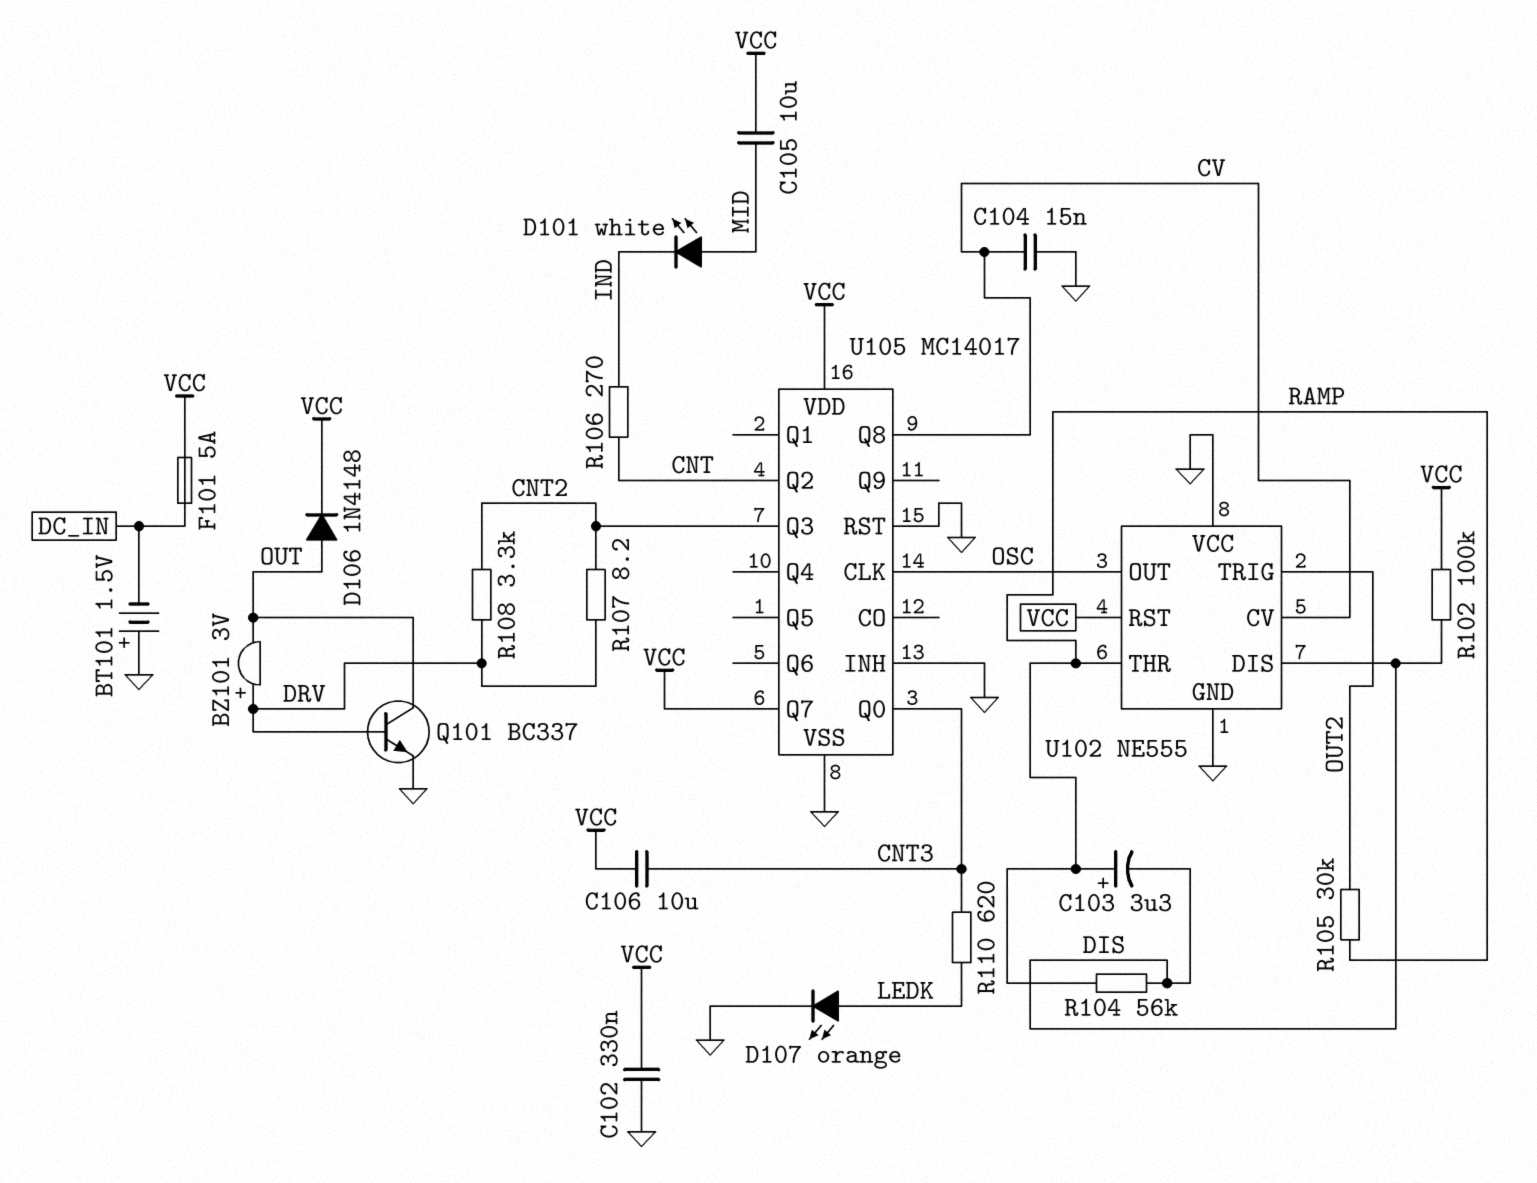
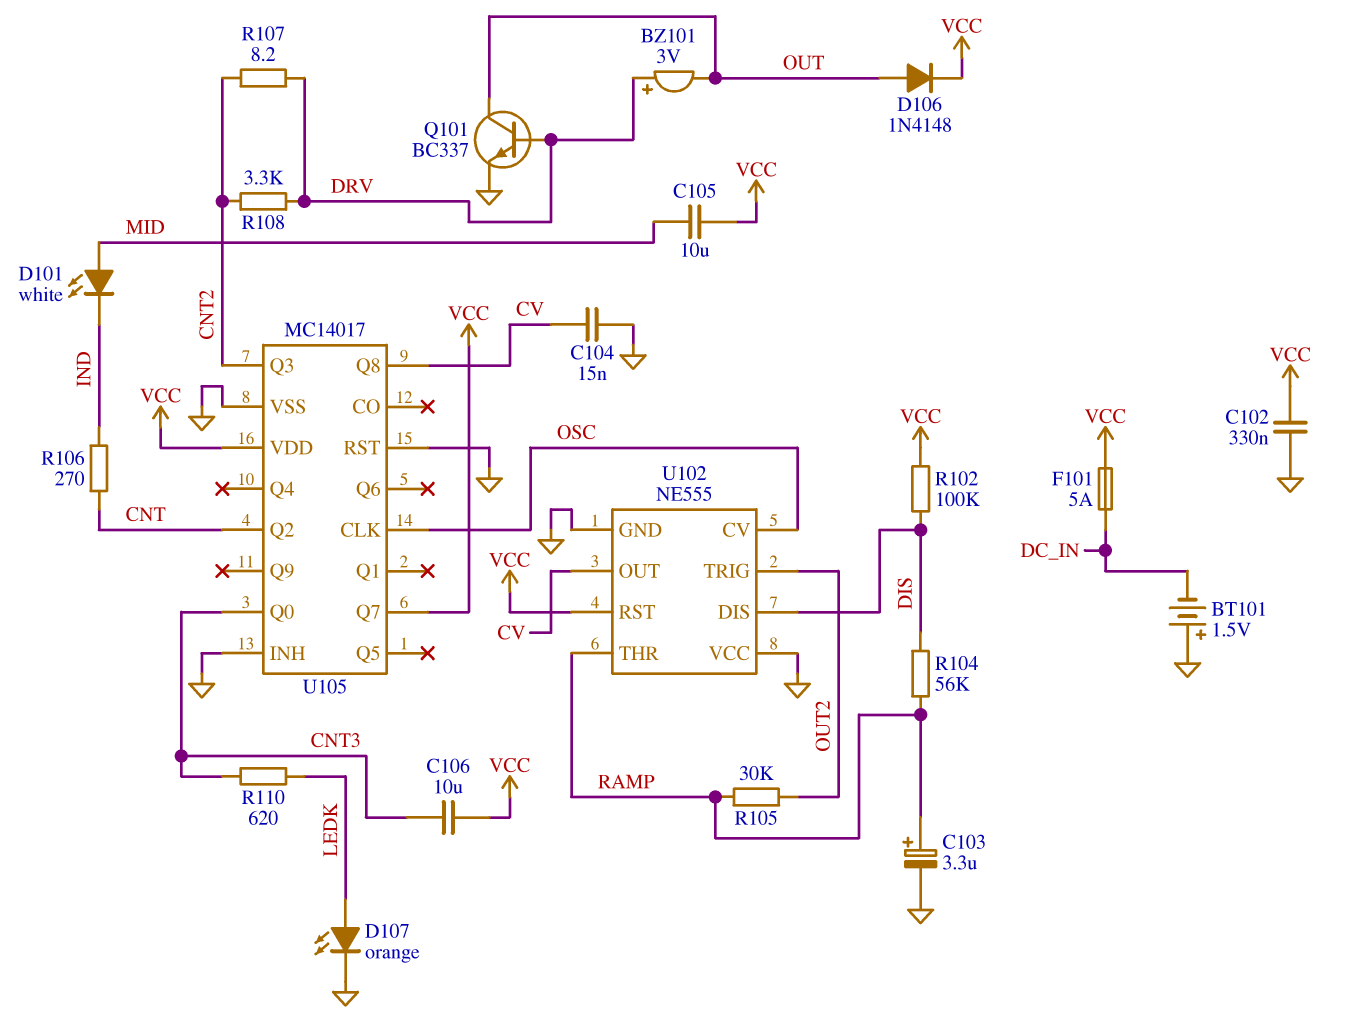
C103: 3.3uF (plus RAMP, minus DIS) -> 3.3uF (plus RAMP, minus GND)
U102 pin CV: CV -> OSC
U102 pin OUT: OSC -> CV

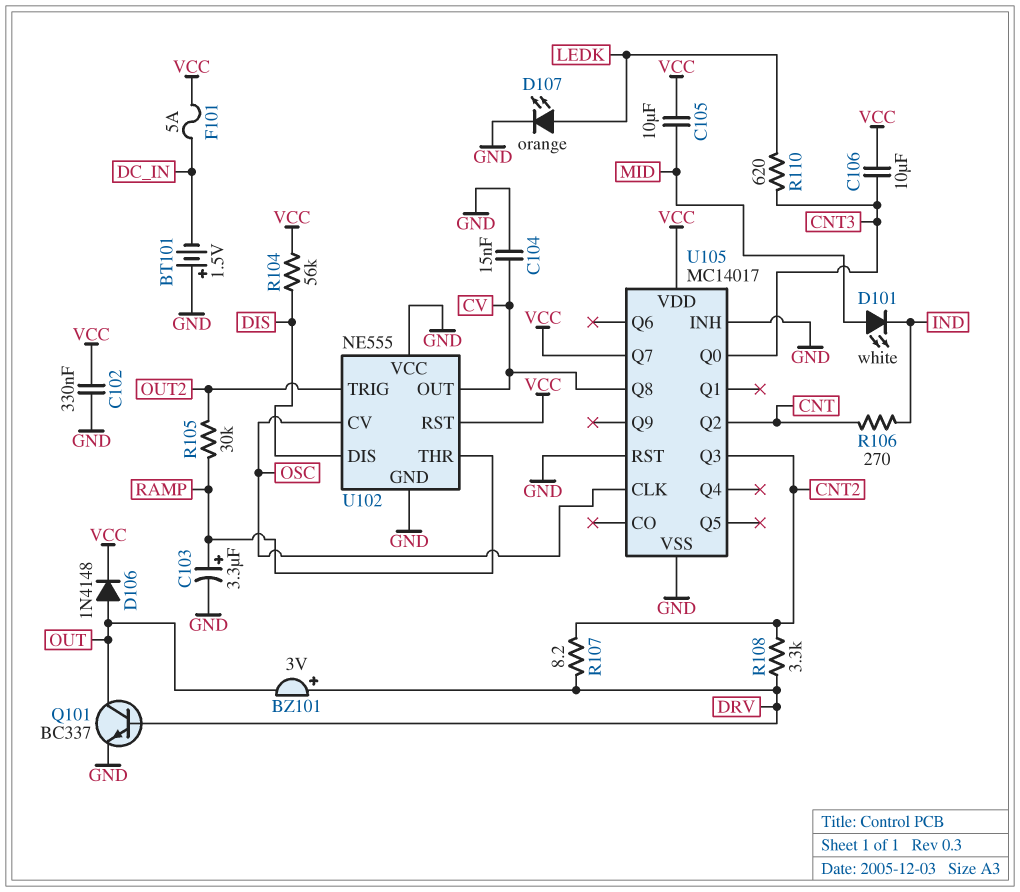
R102: 100k (DIS, VCC) -> none
R104: 56k (DIS, RAMP) -> 56k (DIS, VCC)

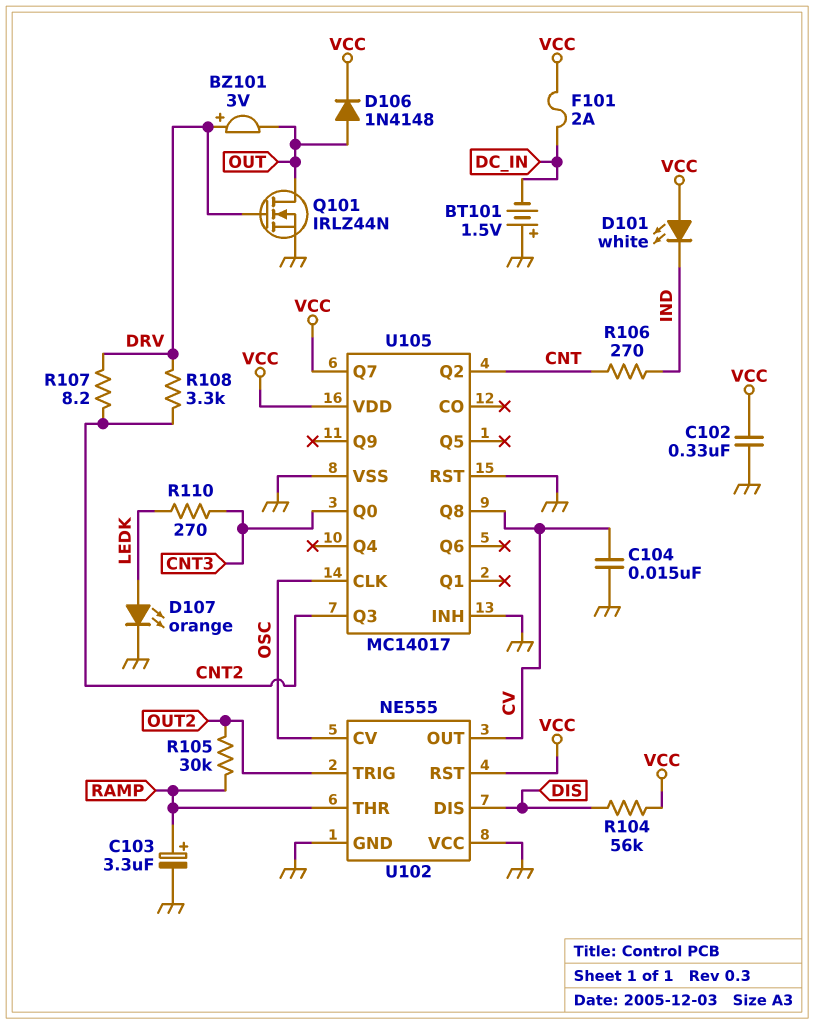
C105: 10uF (MID, VCC) -> none
C106: 10uF (CNT3, VCC) -> none
D101: LED white (A MID, K IND) -> LED white (A VCC, K IND)
F101: 5A (DC_IN, VCC) -> 2A (DC_IN, VCC)
Q101: NPN BC337 (B DRV, C OUT, E GND) -> NMOS IRLZ44N (G DRV, D OUT, S GND)
R110: 620 (CNT3, LEDK) -> 270 (CNT3, LEDK)

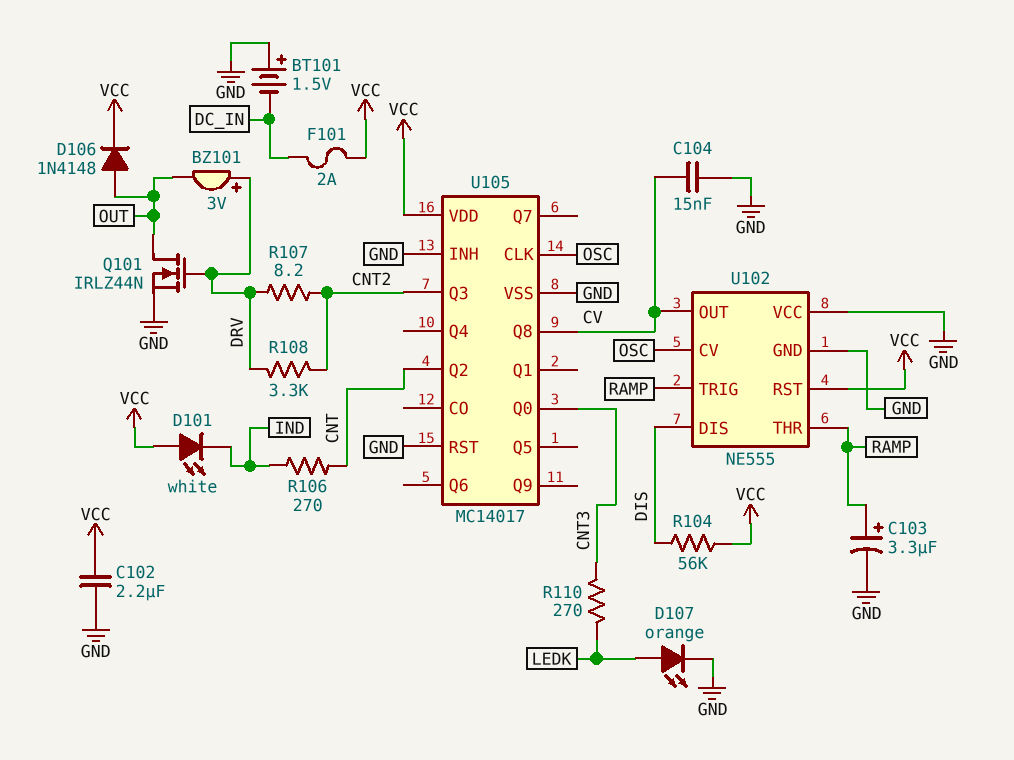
C102: 330nF (GND, VCC) -> 2.2uF (GND, VCC)
R105: 30k (OUT2, RAMP) -> none
U102 pin TRIG: OUT2 -> RAMP
U105 pin Q7: VCC -> none

